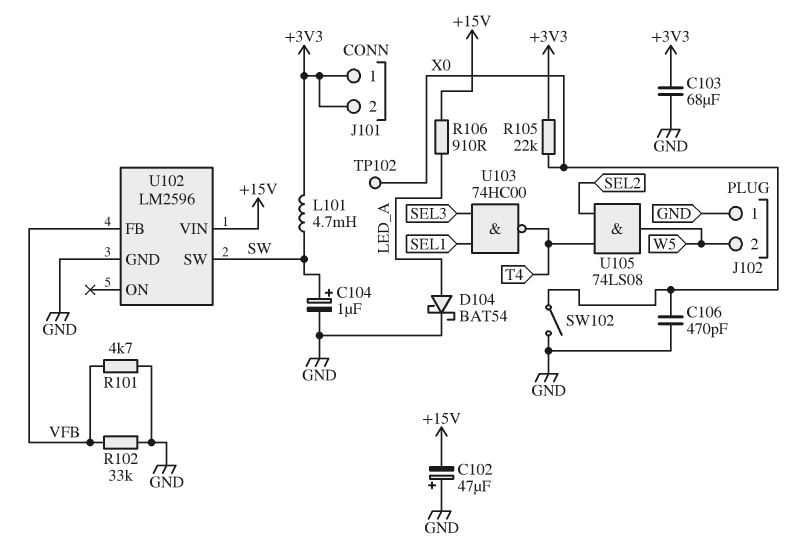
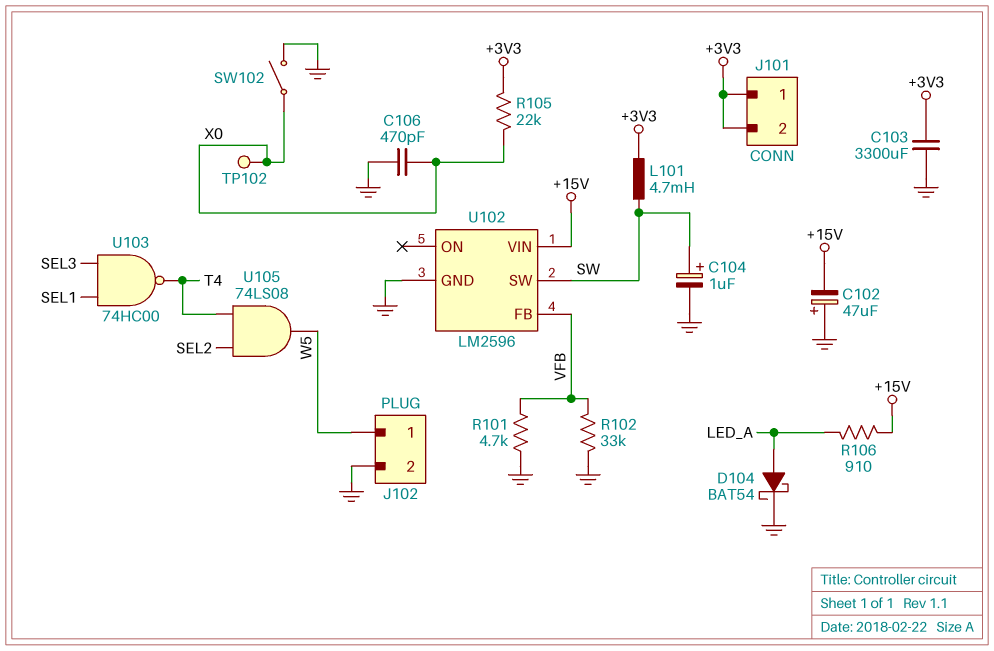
C103: 68uF (+3V3, GND) -> 3300uF (+3V3, GND)
J102 pin 1: GND -> W5
J102 pin 2: W5 -> GND

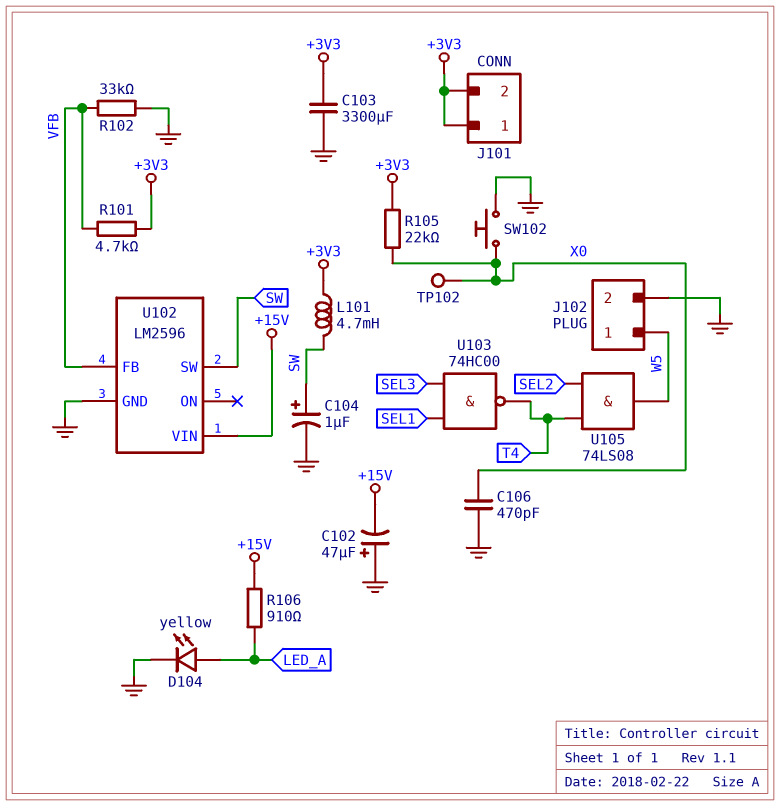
D104: schottky BAT54 (A LED_A, K GND) -> LED yellow (A LED_A, K GND)
R101: 4.7k (GND, VFB) -> 4.7k (+3V3, VFB)
SW102: switch (GND, X0) -> button (GND, X0)

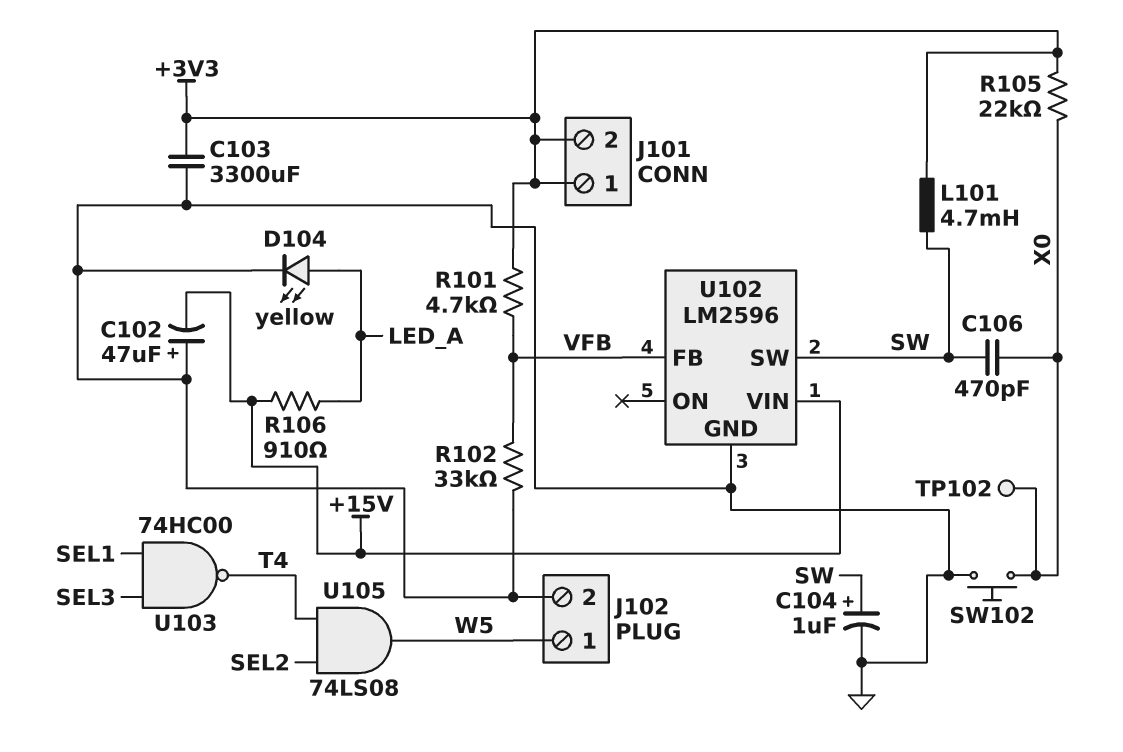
C106: 470pF (GND, X0) -> 470pF (SW, X0)

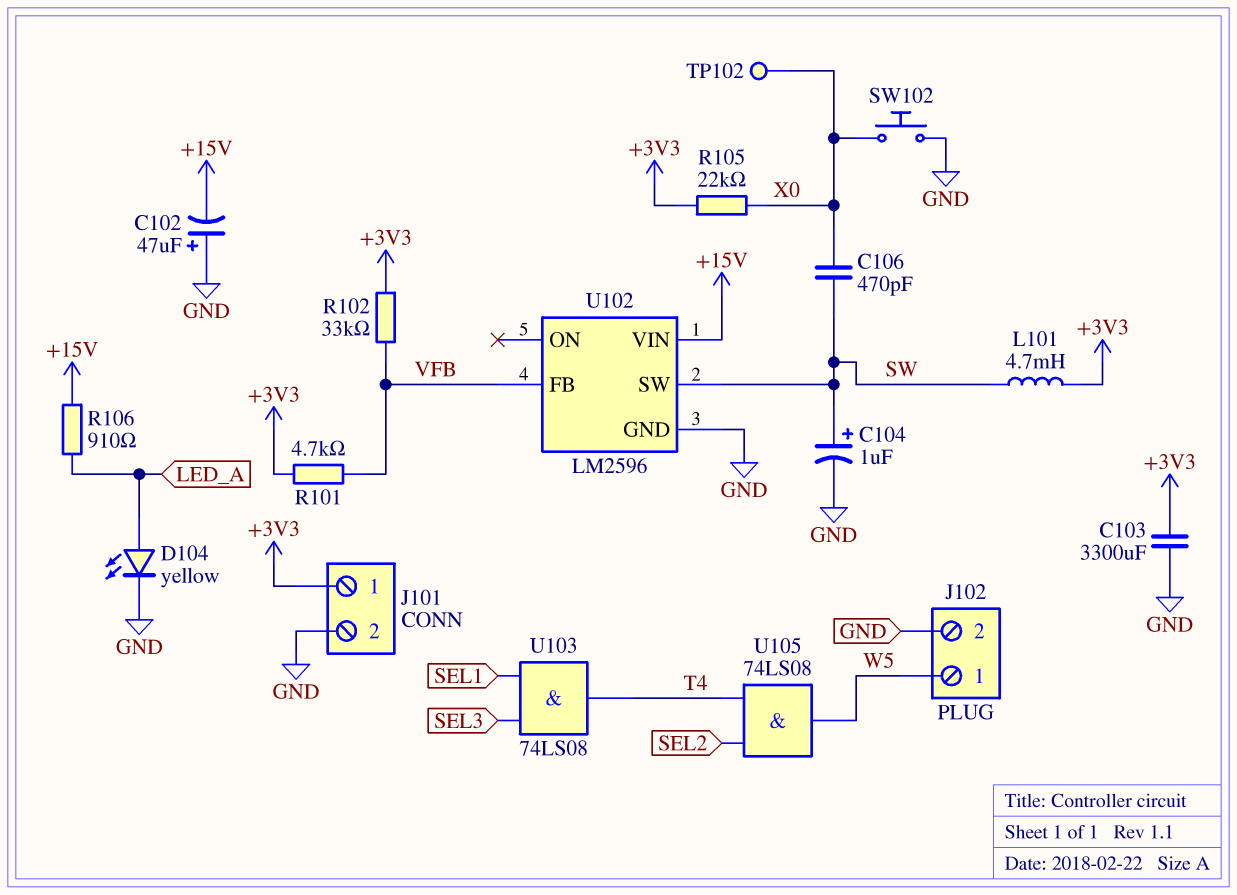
J101 pin 2: +3V3 -> GND
R102: 33k (GND, VFB) -> 33k (+3V3, VFB)
U103: NAND 74HC00 (in SEL1, in SEL3, out T4) -> AND 74LS08 (in SEL1, in SEL3, out T4)

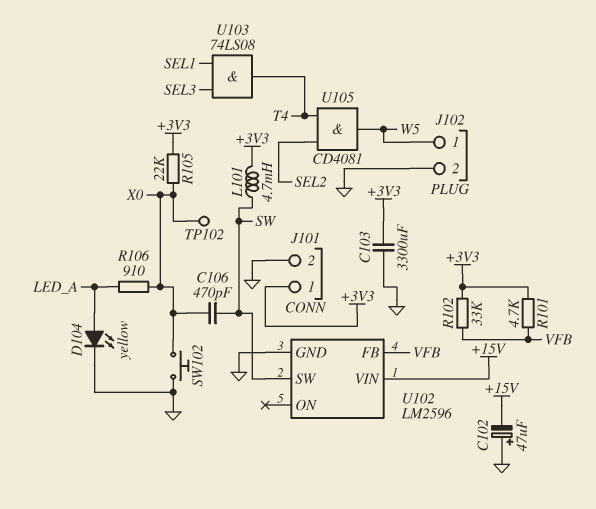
C104: 1uF (plus SW, minus GND) -> none
R106: 910 (+15V, LED_A) -> 910 (LED_A, X0)
U105: AND 74LS08 (in SEL2, in T4, out W5) -> AND CD4081 (in SEL2, in T4, out W5)

